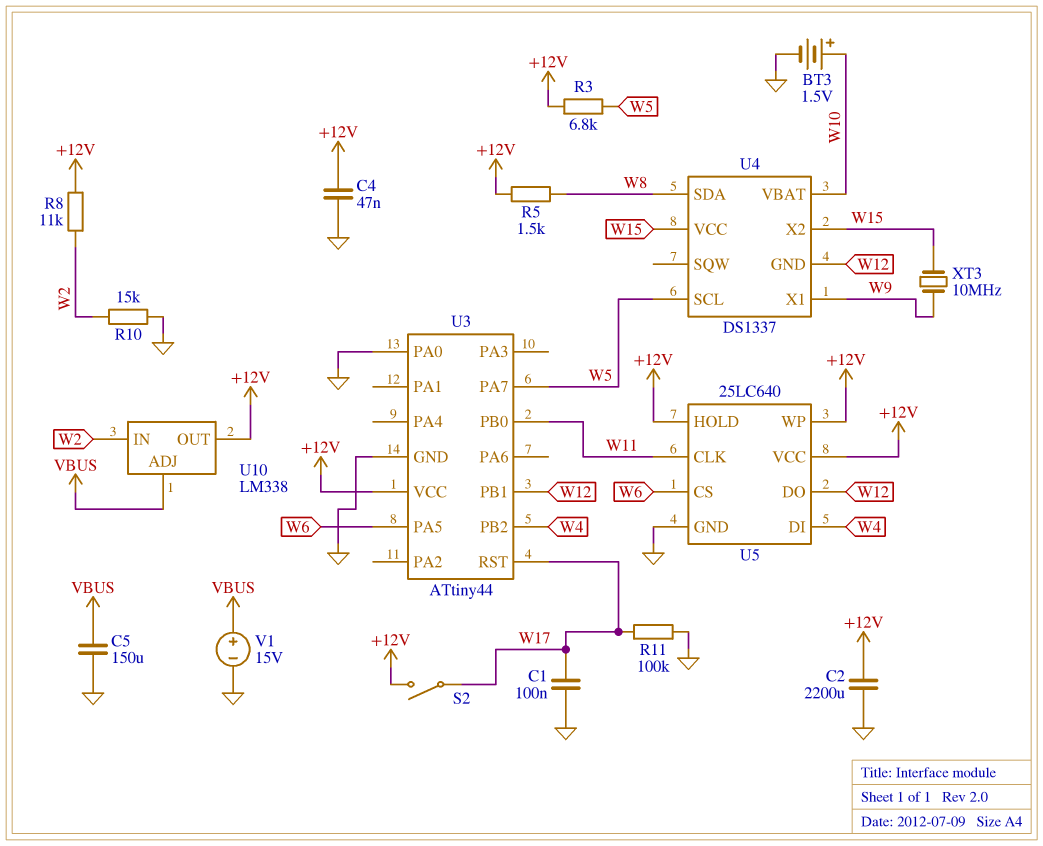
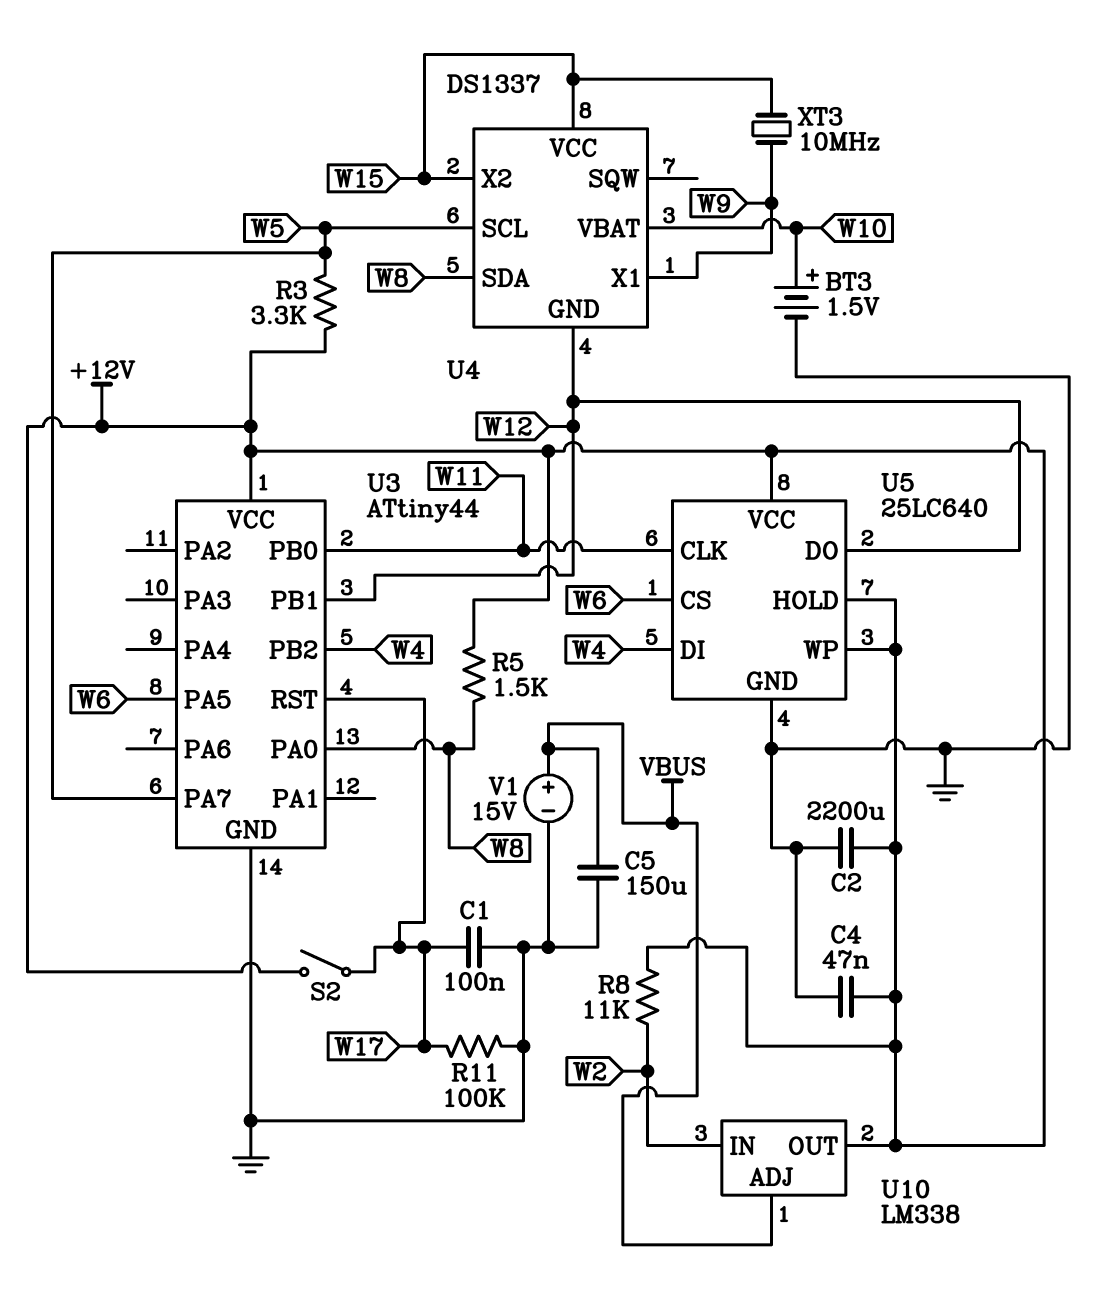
R3: 6.8k (+12V, W5) -> 3.3k (+12V, W5)
R10: 15k (GND, W2) -> none
U3 pin PA0: GND -> W8

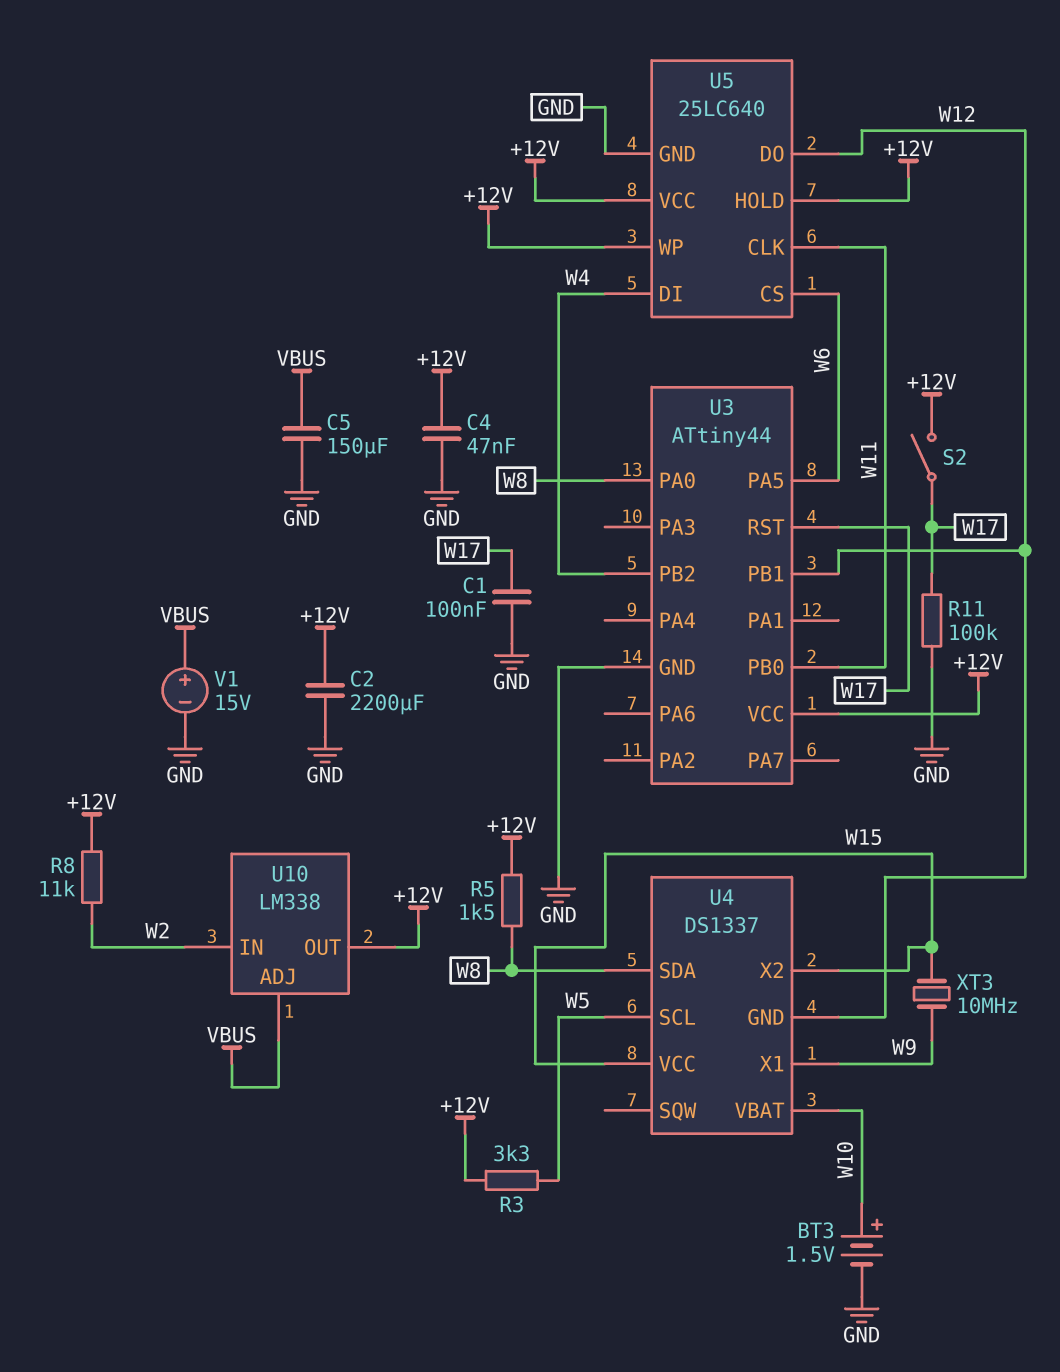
U3 pin PA7: W5 -> none

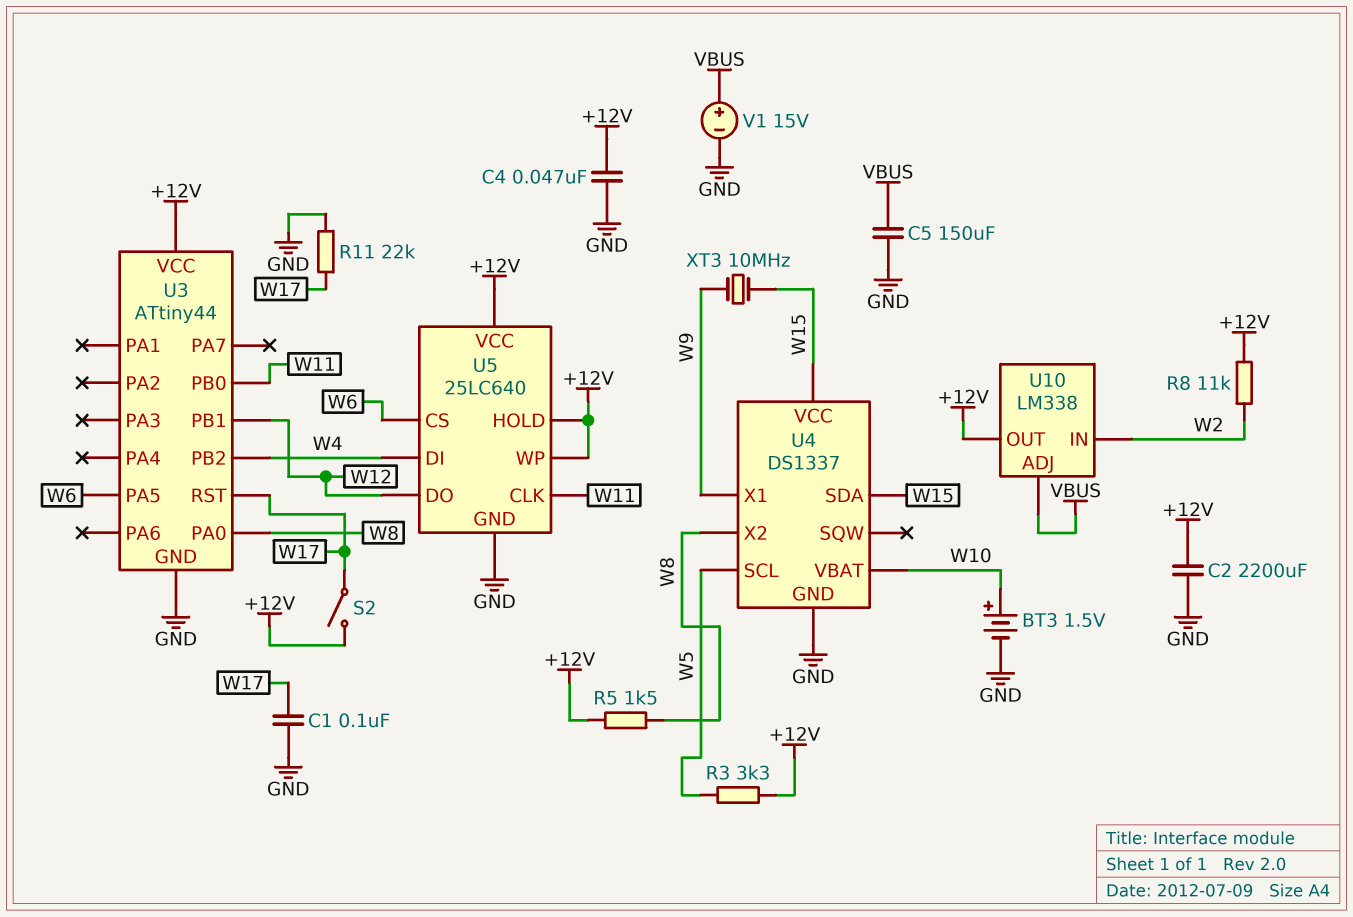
R11: 100k (GND, W17) -> 22k (GND, W17)
U4 pin GND: W12 -> GND
U4 pin SDA: W8 -> W15
U4 pin X2: W15 -> W8

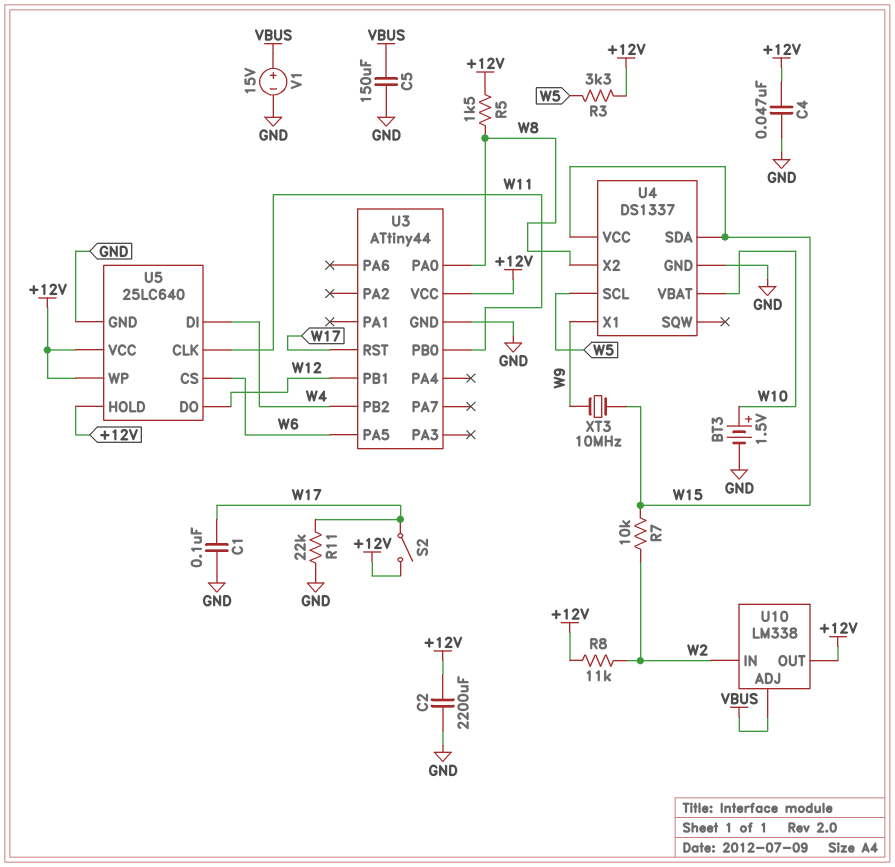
R7: none -> 10k (W2, W15)

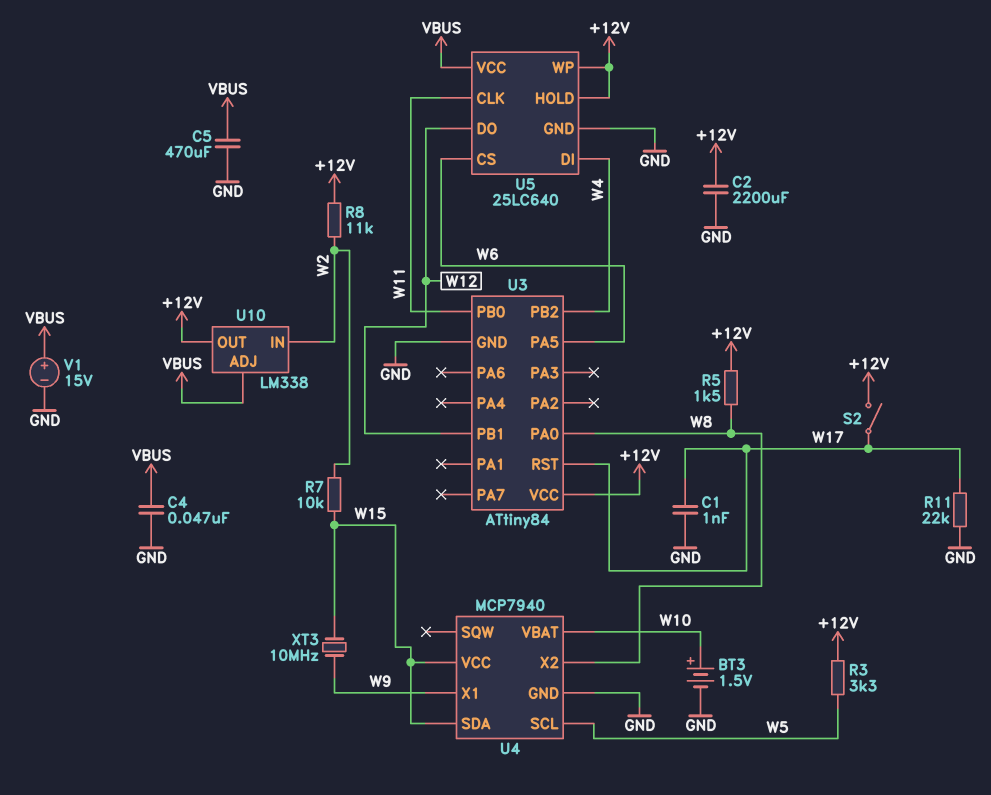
C1: 100nF (GND, W17) -> 1nF (GND, W17)
C4: 47nF (+12V, GND) -> 47nF (GND, VBUS)
C5: 150uF (GND, VBUS) -> 470uF (GND, VBUS)
U3: ATtiny44 -> ATtiny84
U4: DS1337 -> MCP7940
U5 pin VCC: +12V -> VBUS

